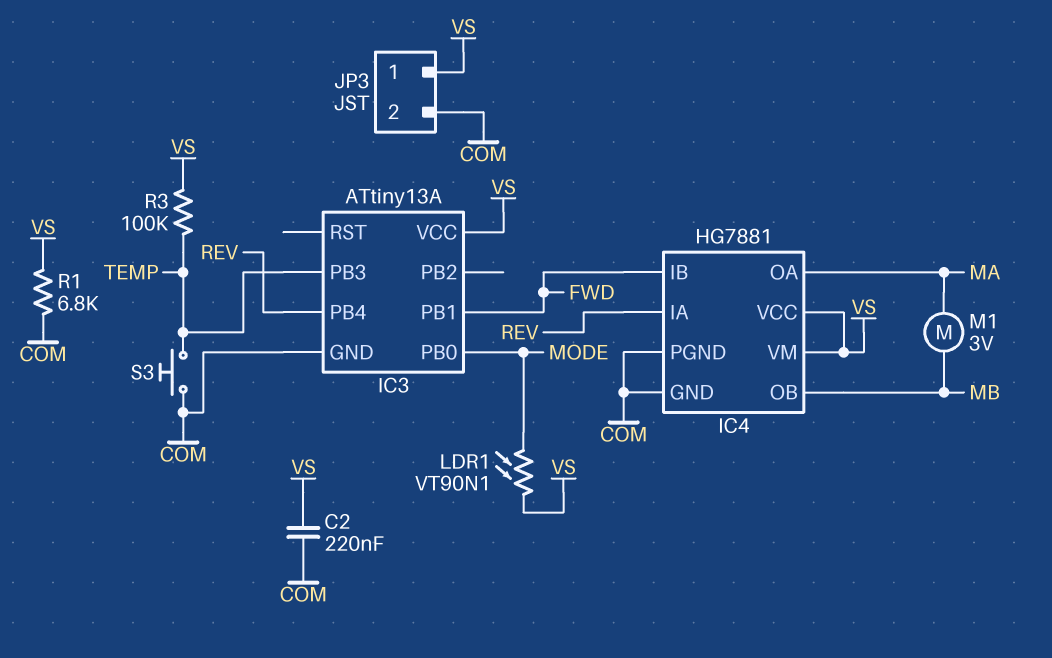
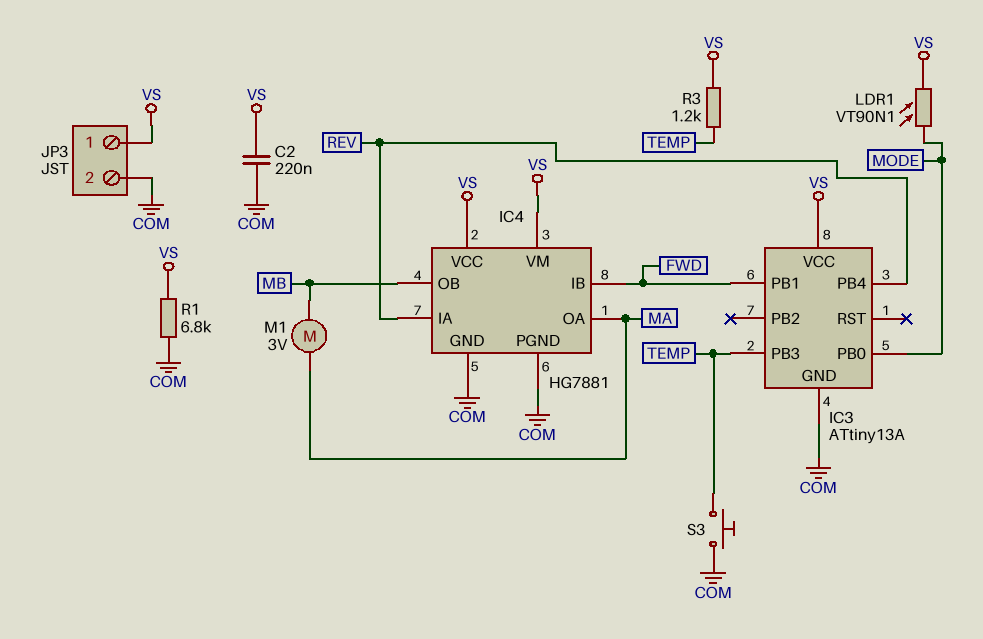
R3: 100k (TEMP, VS) -> 1.2k (TEMP, VS)

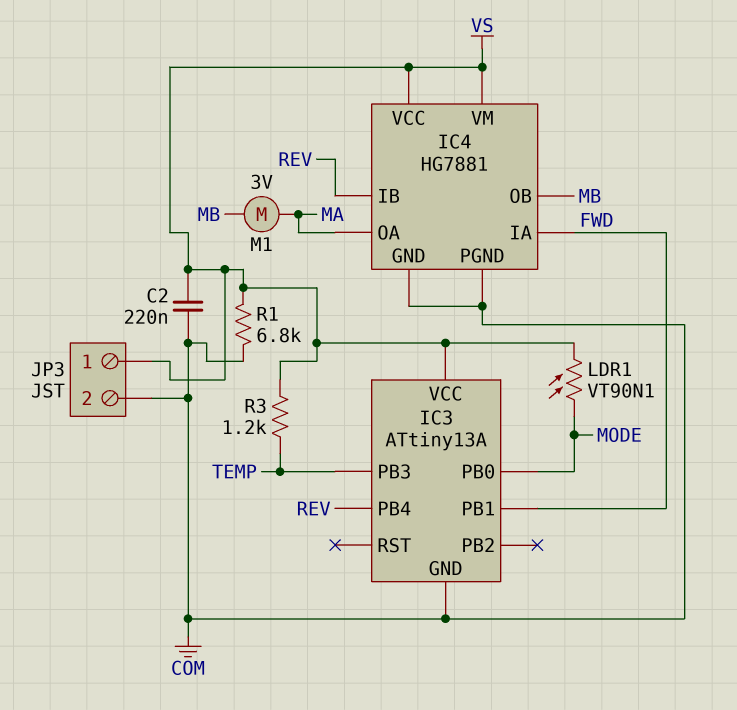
IC4 pin IA: REV -> FWD
IC4 pin IB: FWD -> REV
S3: button (COM, TEMP) -> none

